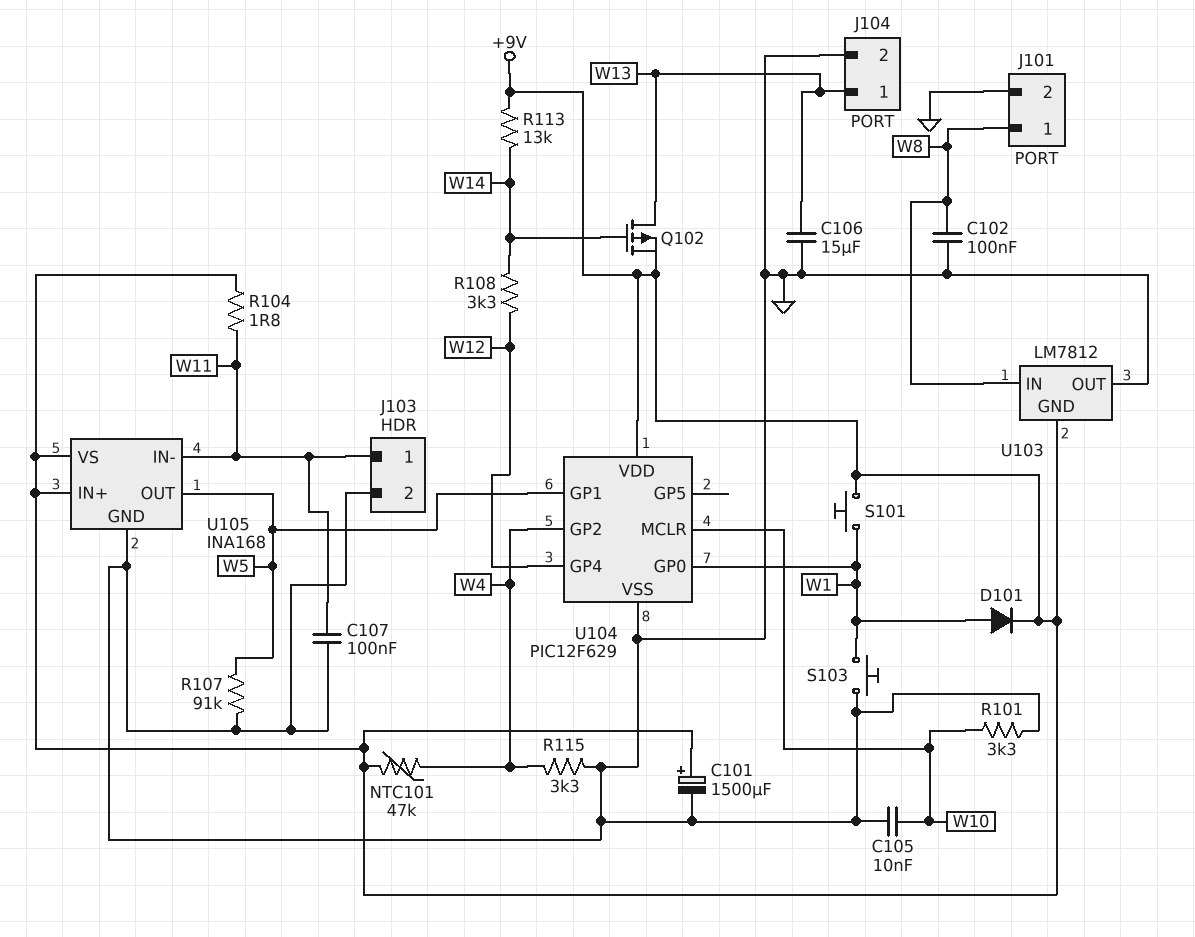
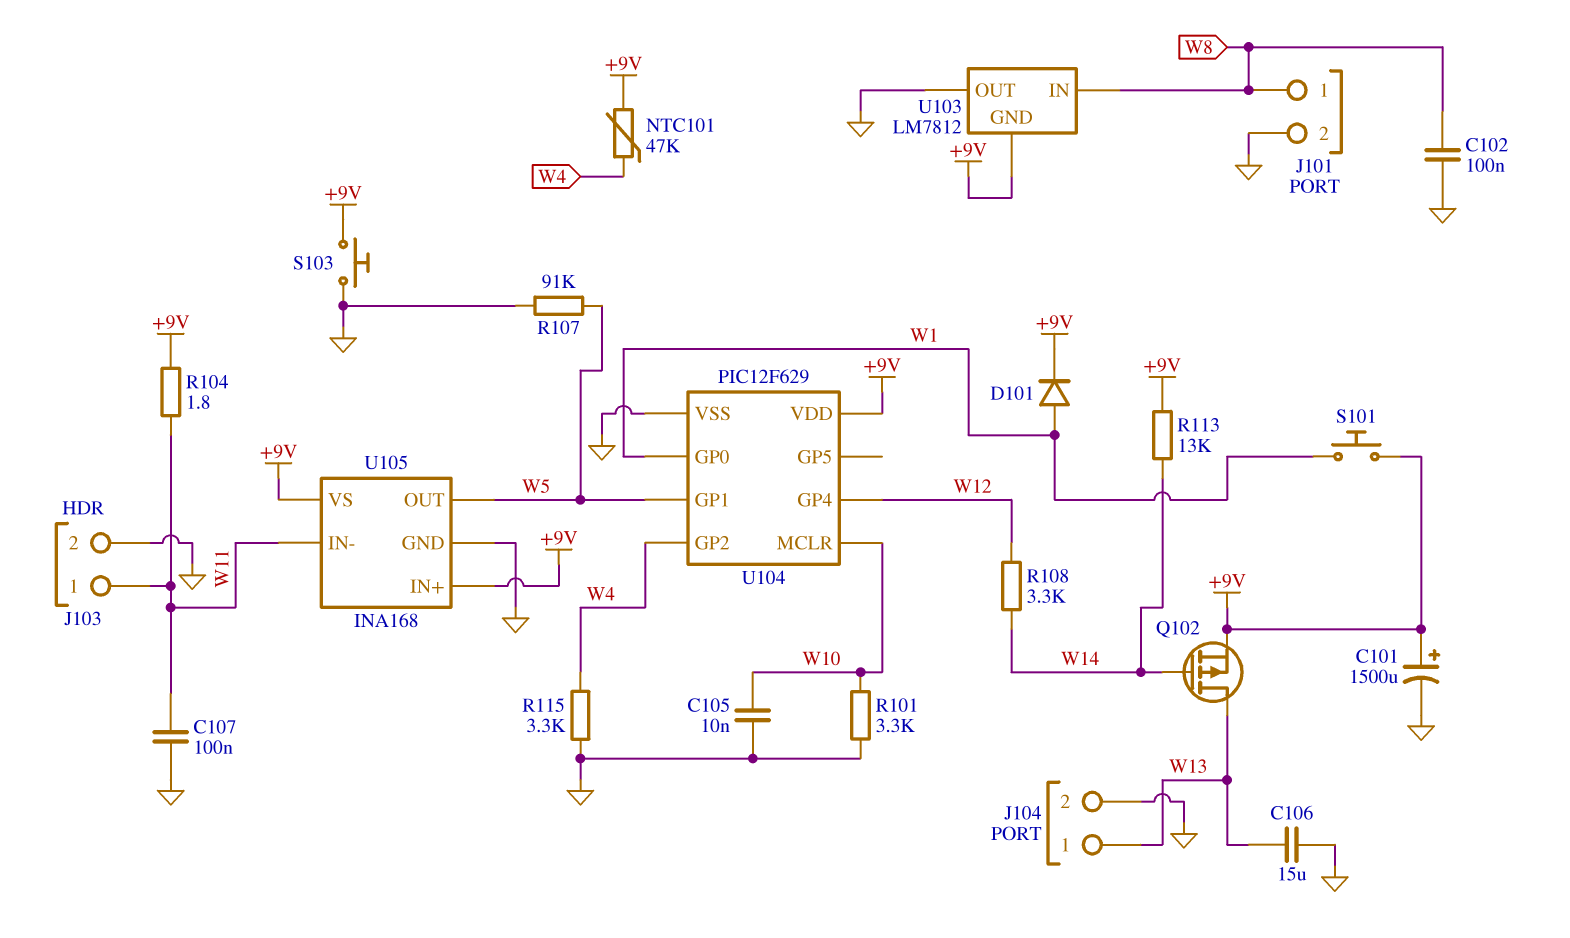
S103: button (GND, W1) -> button (+9V, GND)

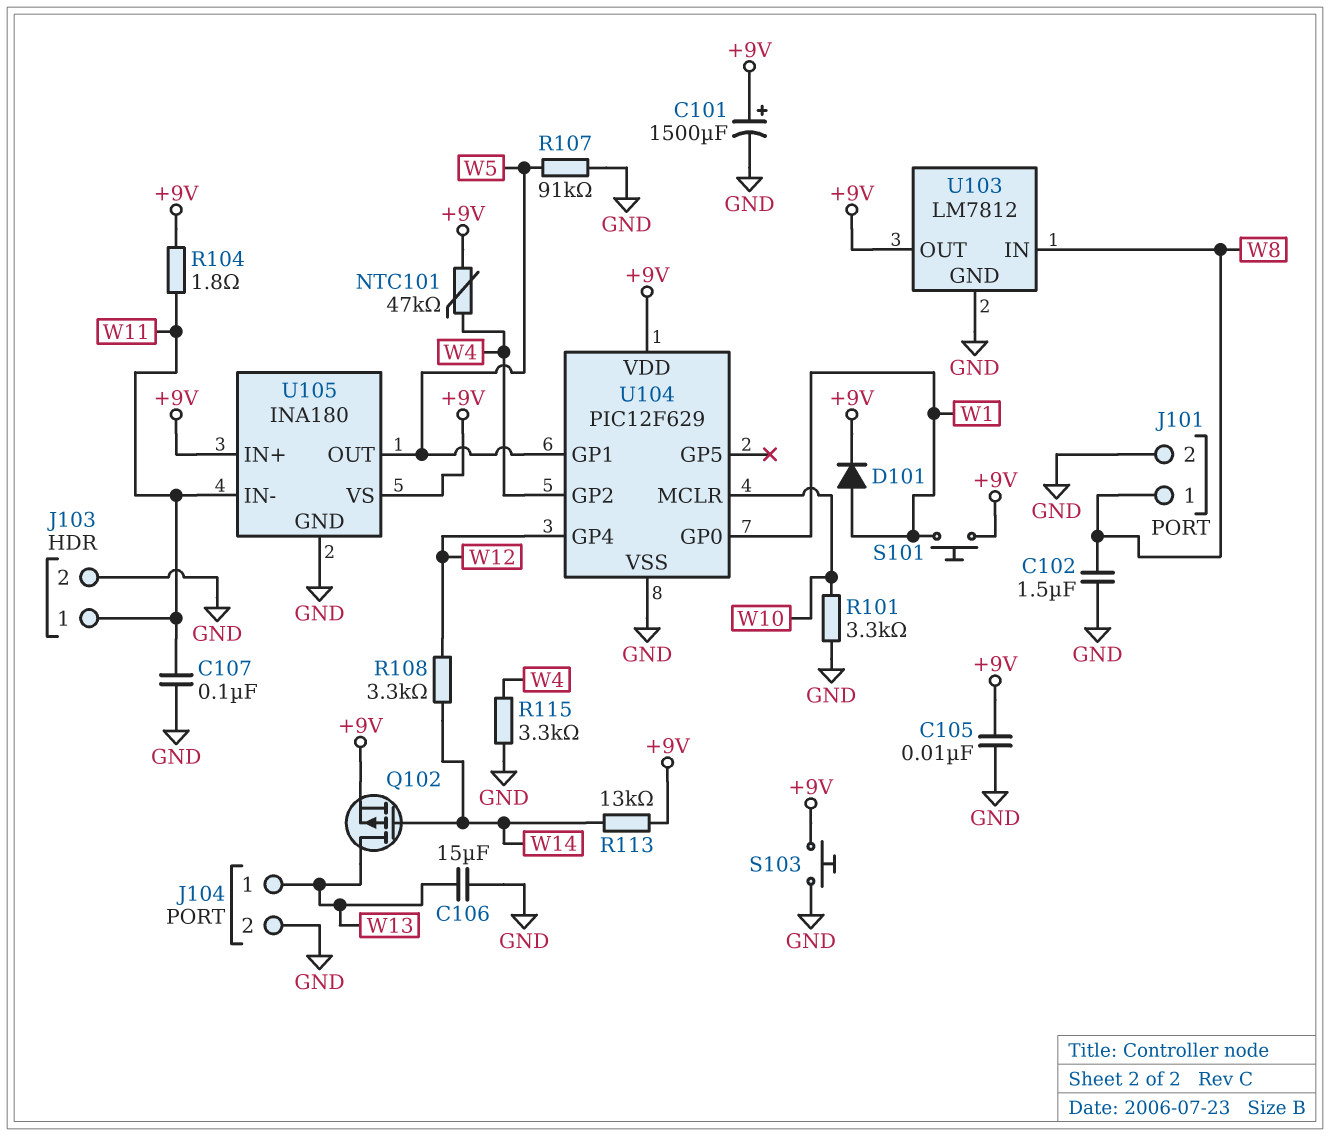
C102: 100nF (GND, W8) -> 1.5uF (GND, W8)
C105: 10nF (GND, W10) -> 10nF (+9V, GND)
U103 pin GND: +9V -> GND
U103 pin OUT: GND -> +9V
U105: INA168 -> INA180

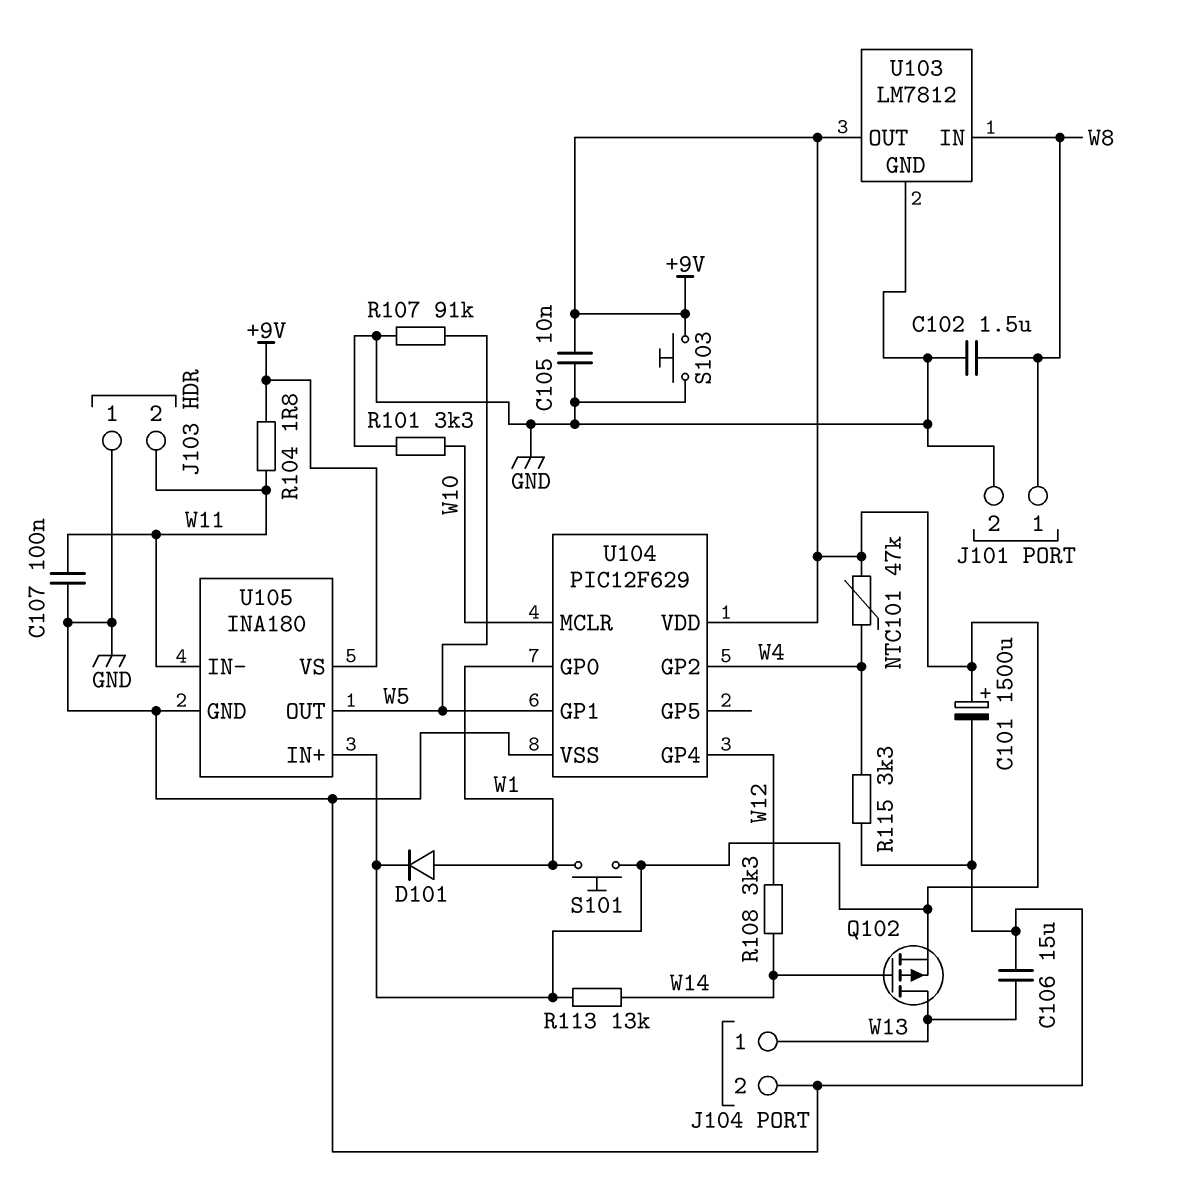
J103 pin 1: W11 -> GND
J103 pin 2: GND -> W11

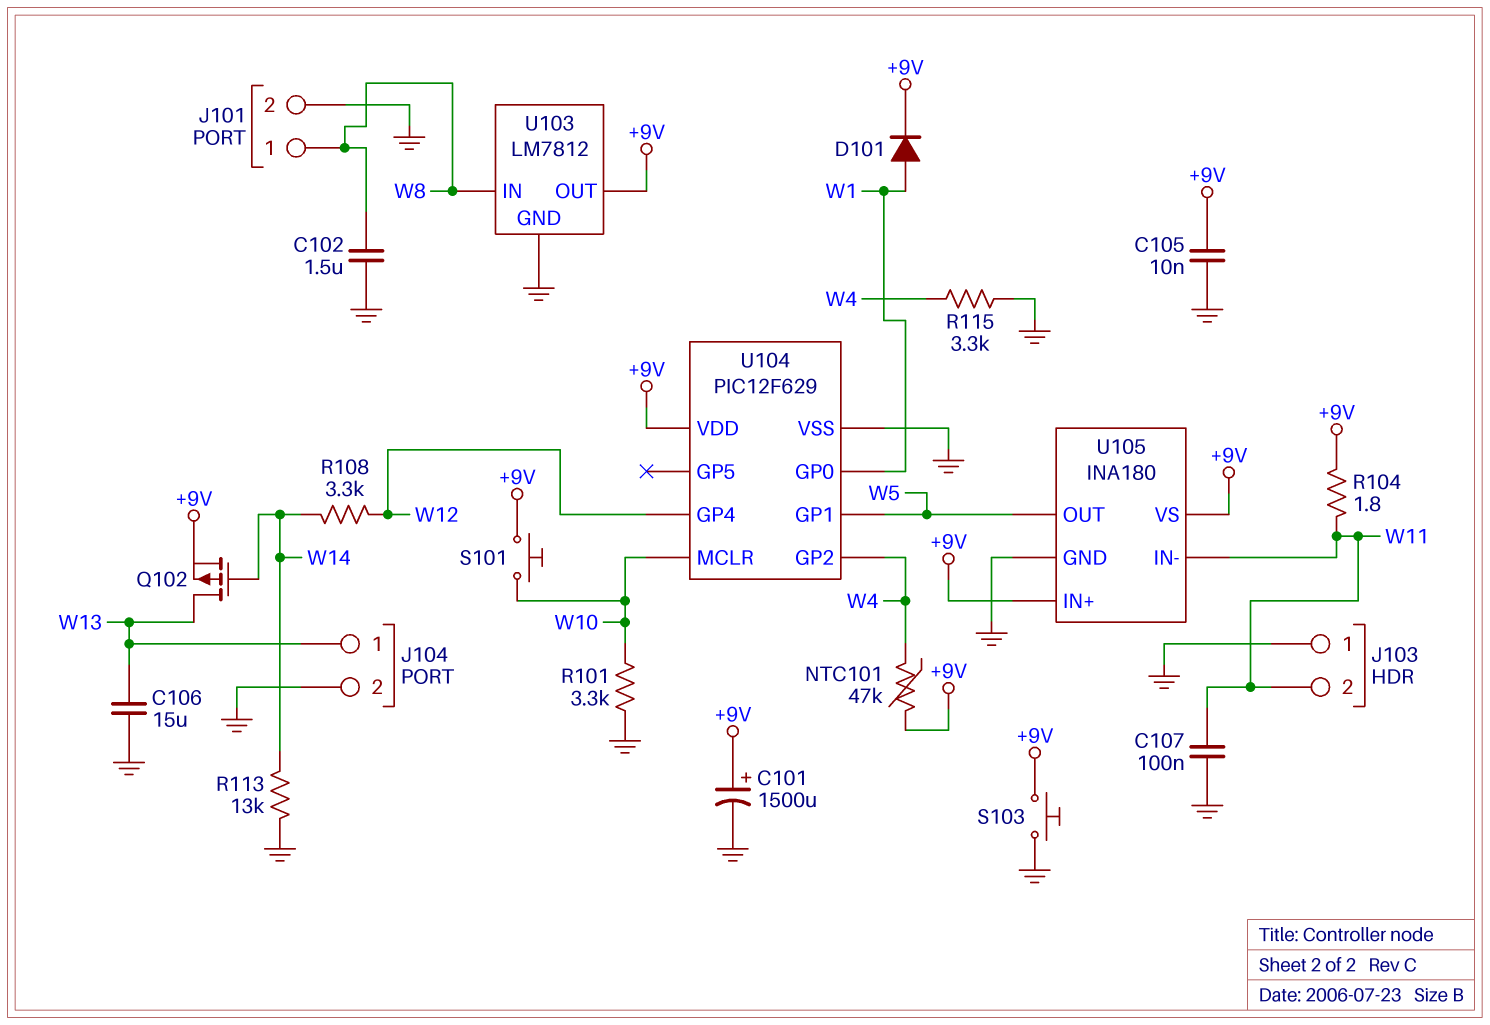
R107: 91k (GND, W5) -> none
R113: 13k (+9V, W14) -> 13k (GND, W14)
S101: button (+9V, W1) -> button (+9V, W10)

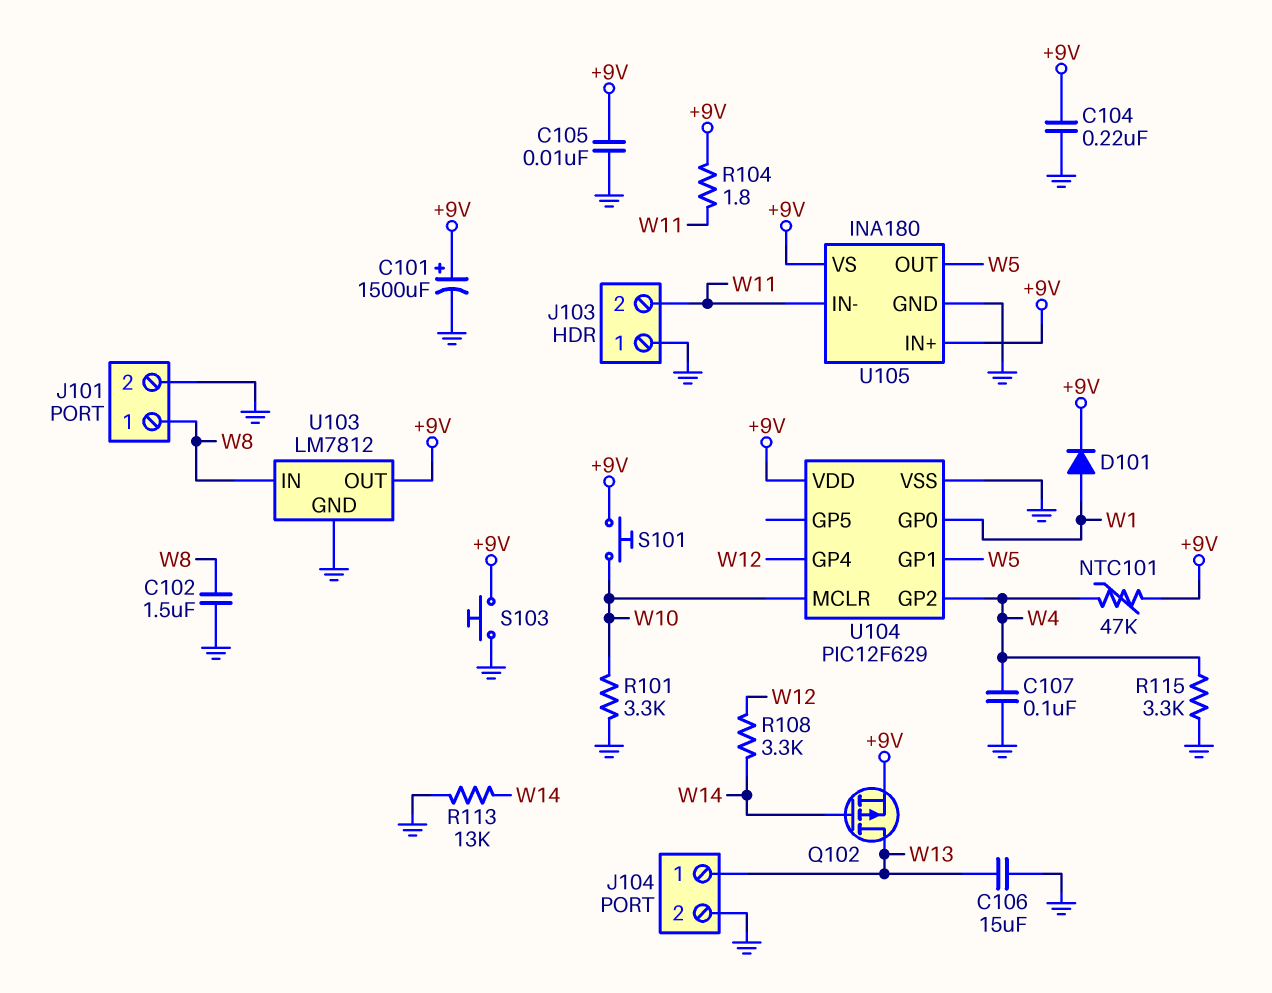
C104: none -> 220nF (+9V, GND)
C107: 100nF (GND, W11) -> 100nF (GND, W4)

